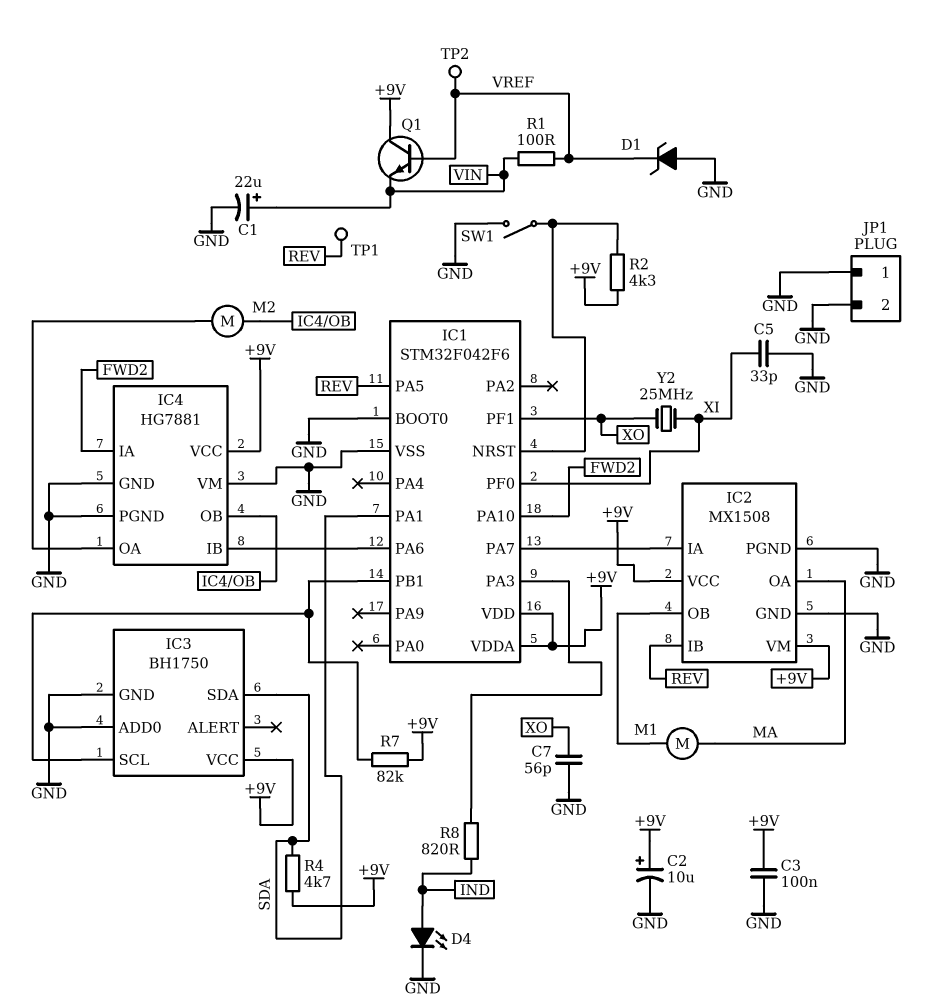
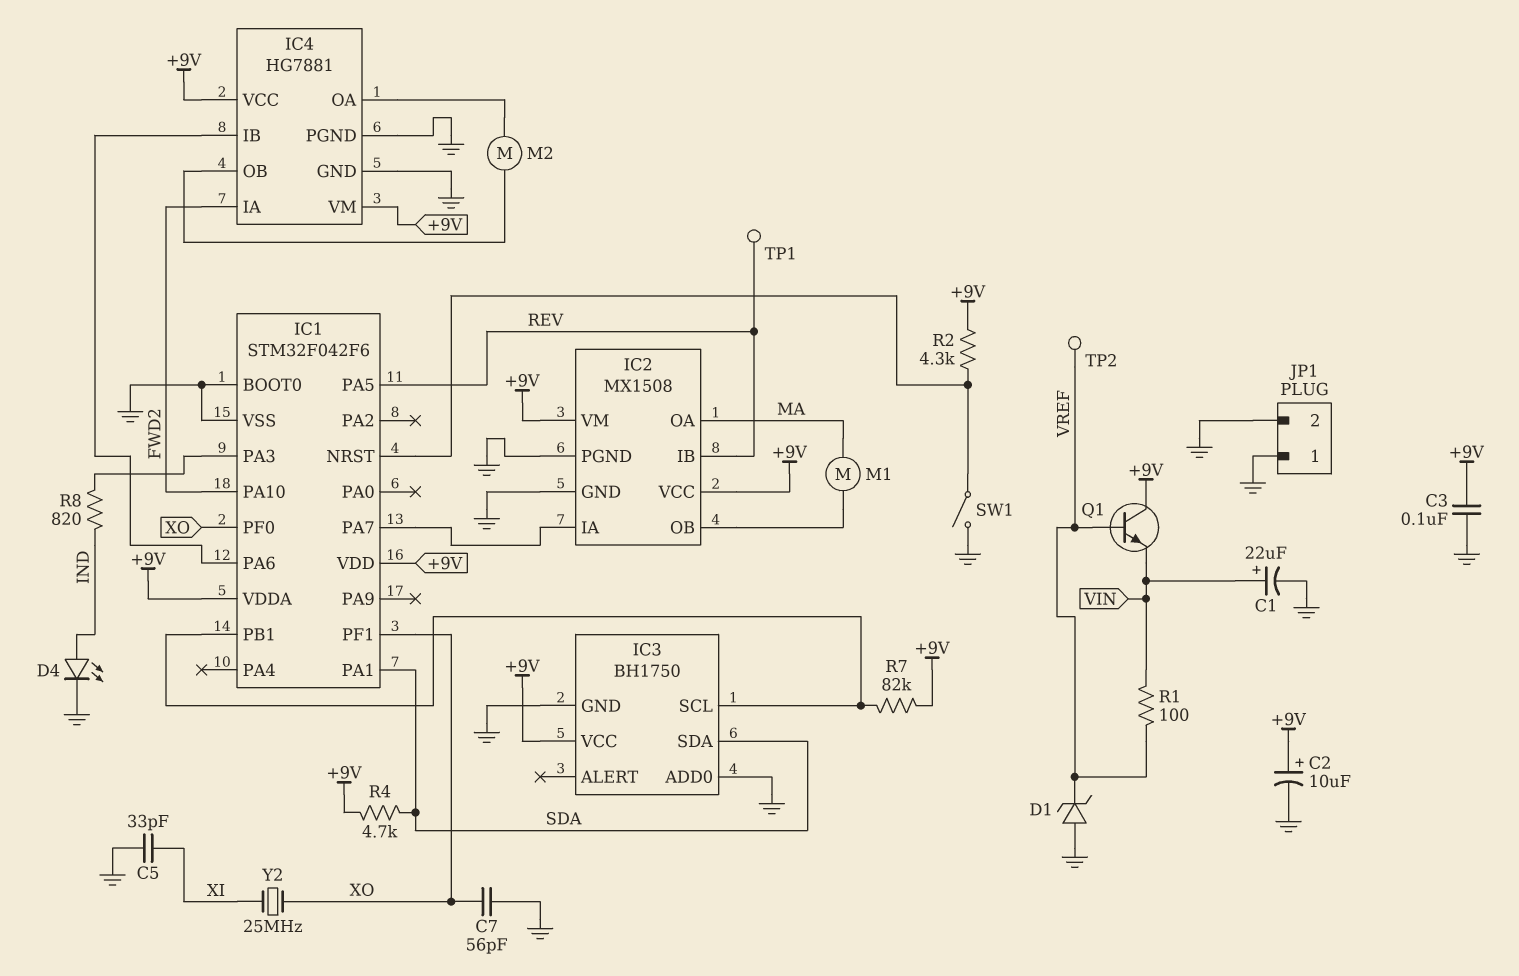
IC1 pin PF0: XI -> XO
IC4 pin VM: GND -> +9V

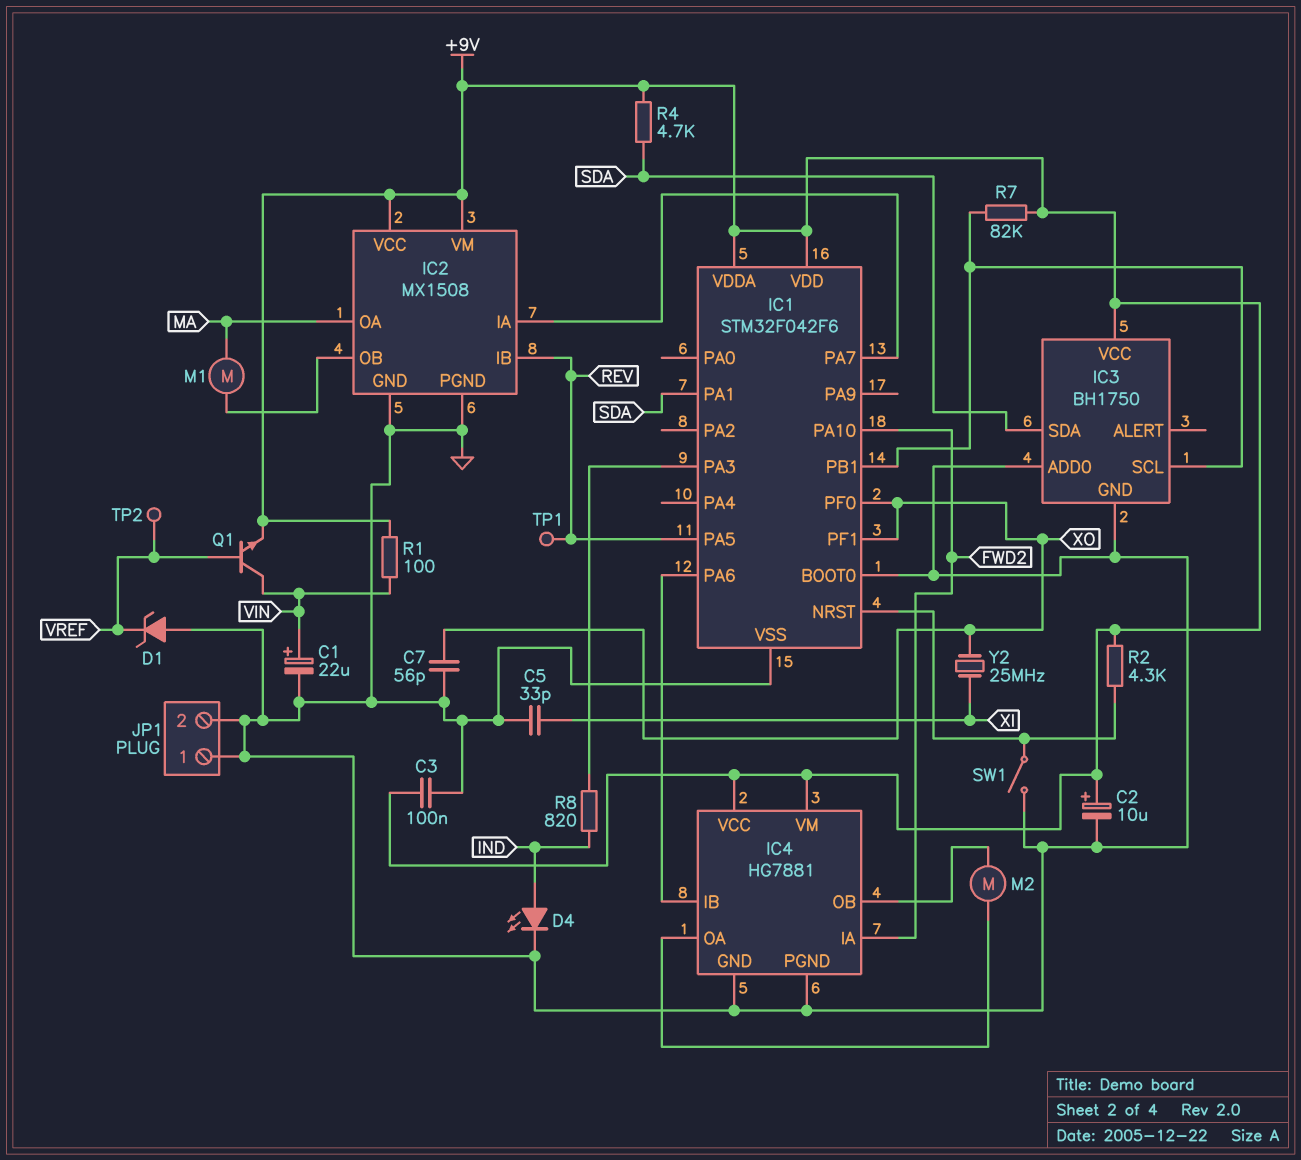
Q1: NPN (B VREF, C +9V, E VIN) -> NPN (B VREF, C VIN, E +9V)
R1: 100 (VIN, VREF) -> 100 (+9V, VIN)

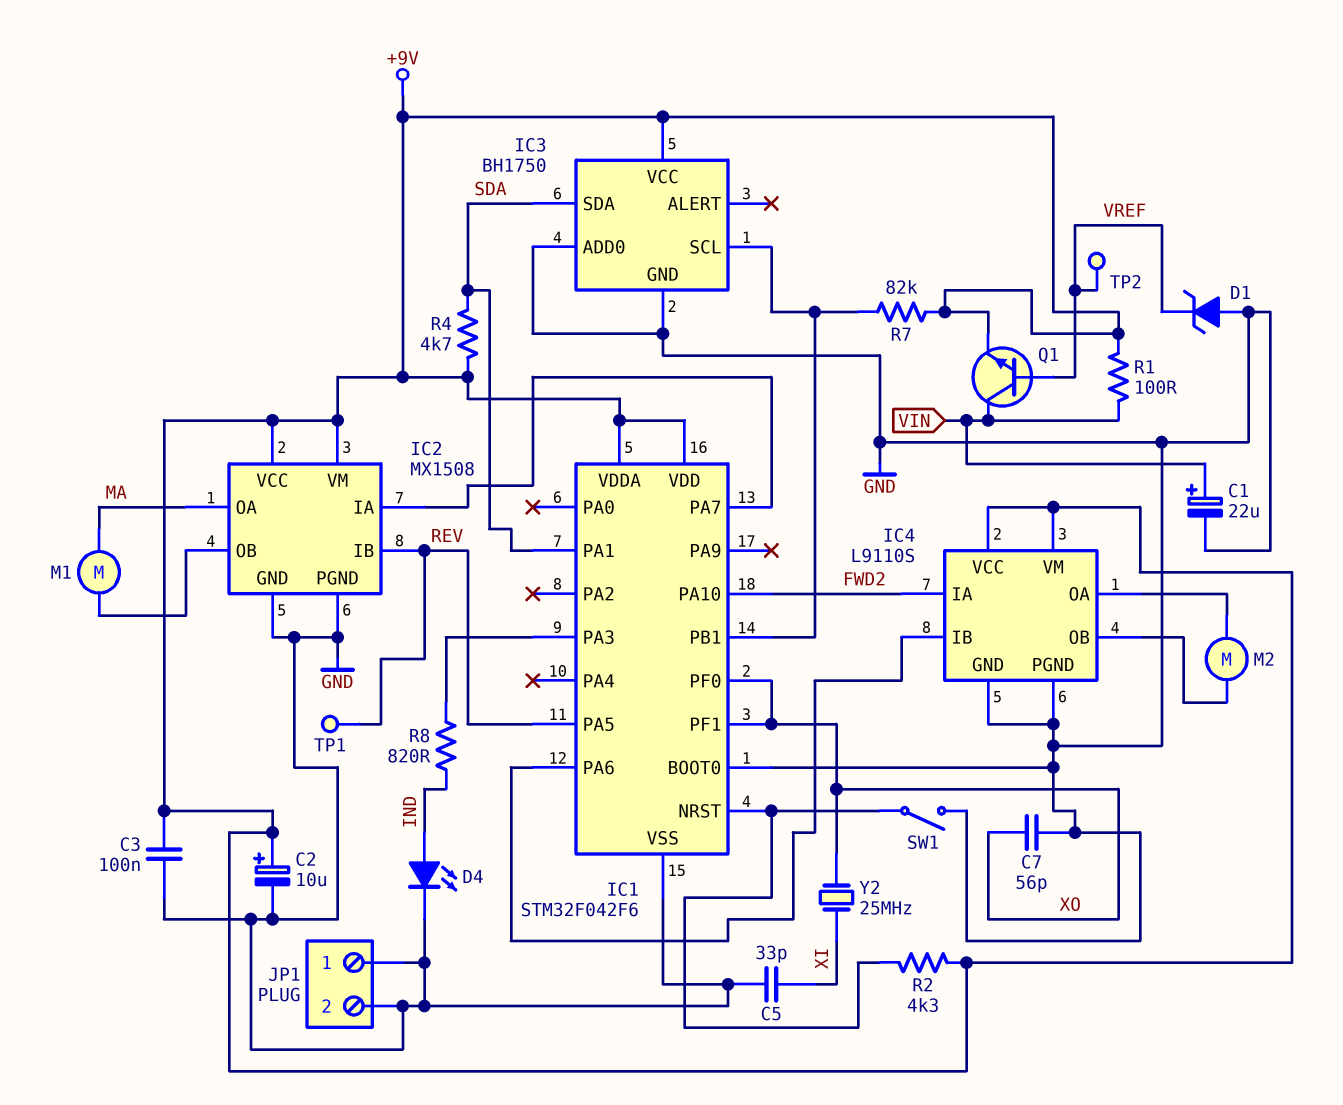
IC4: HG7881 -> L9110S

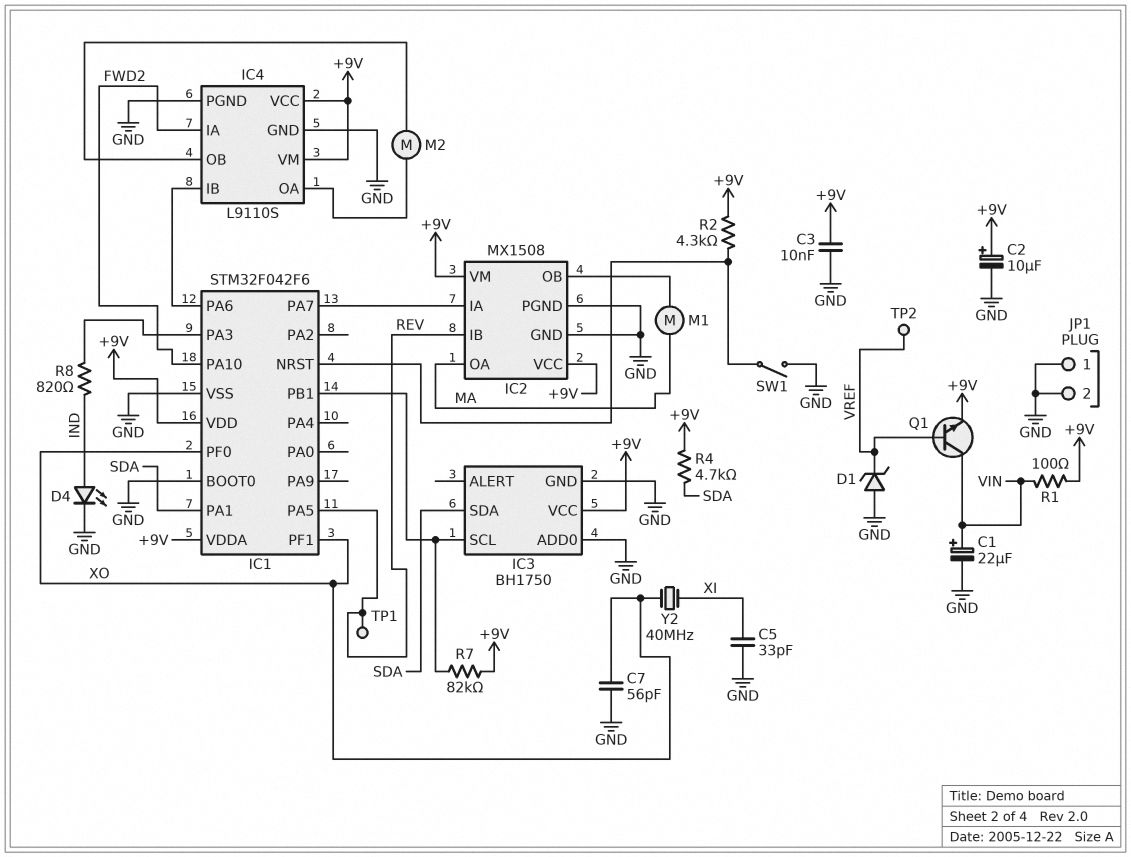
C3: 100nF (+9V, GND) -> 10nF (+9V, GND)
Y2: 25MHz (XI, XO) -> 40MHz (XI, XO)

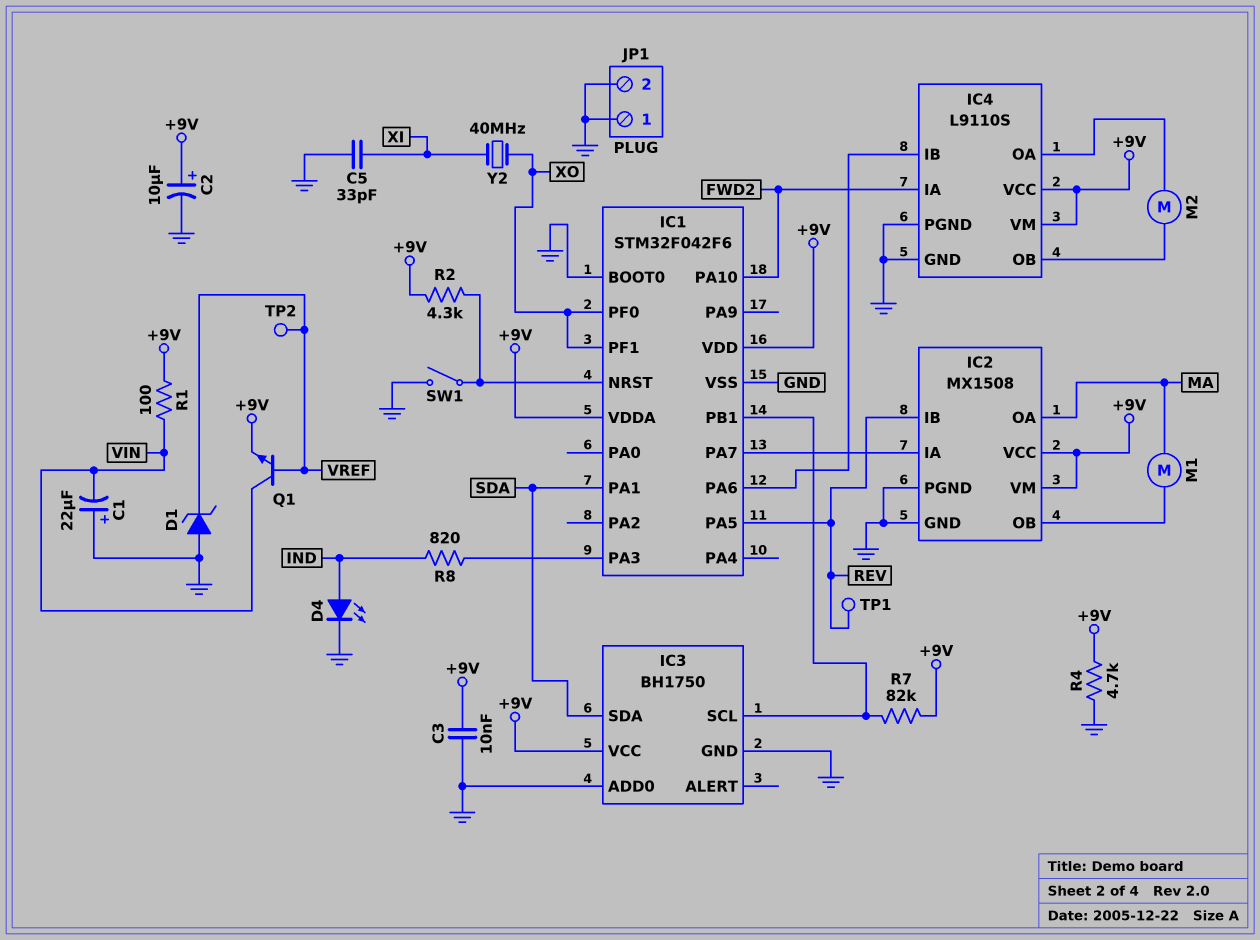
C1: 22uF (plus VIN, minus GND) -> 22uF (plus GND, minus VIN)
C7: 56pF (GND, XO) -> none
R4: 4.7k (+9V, SDA) -> 4.7k (+9V, GND)

